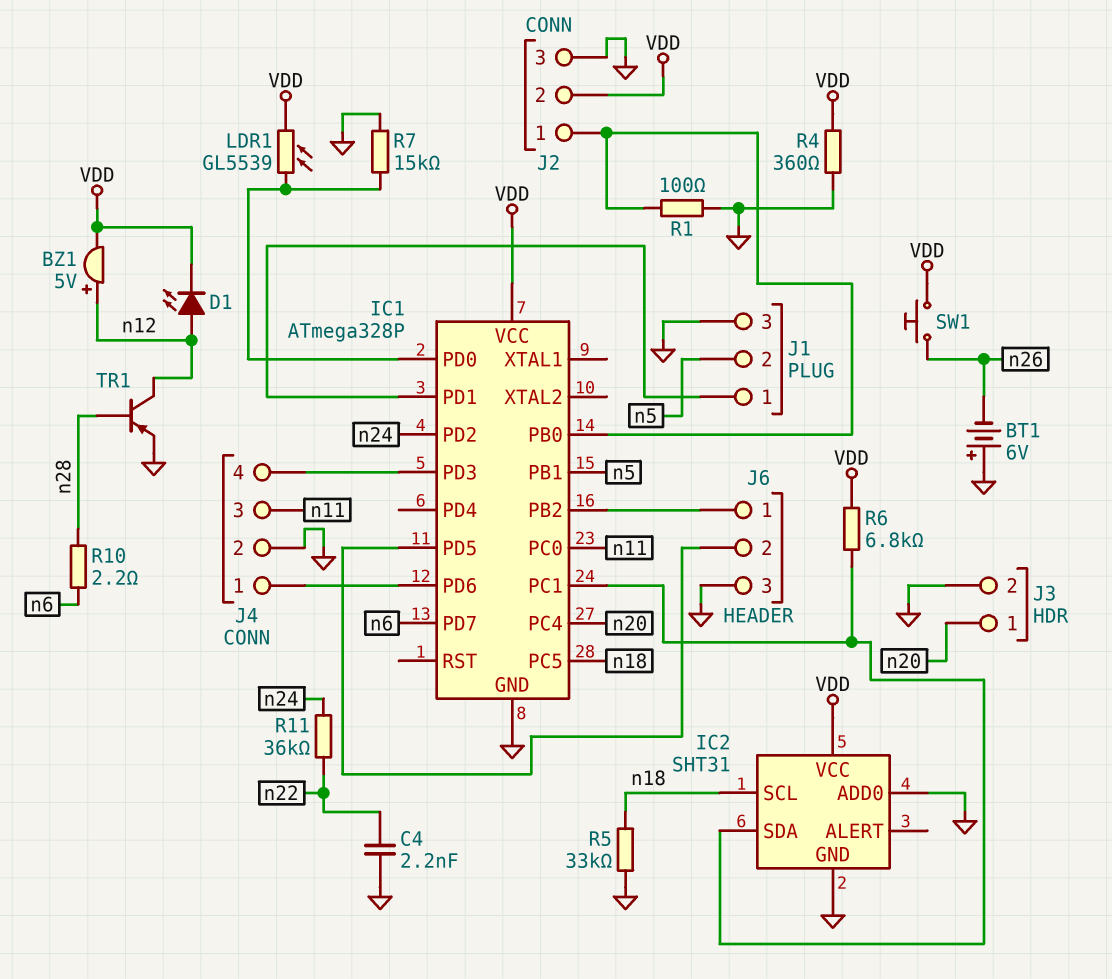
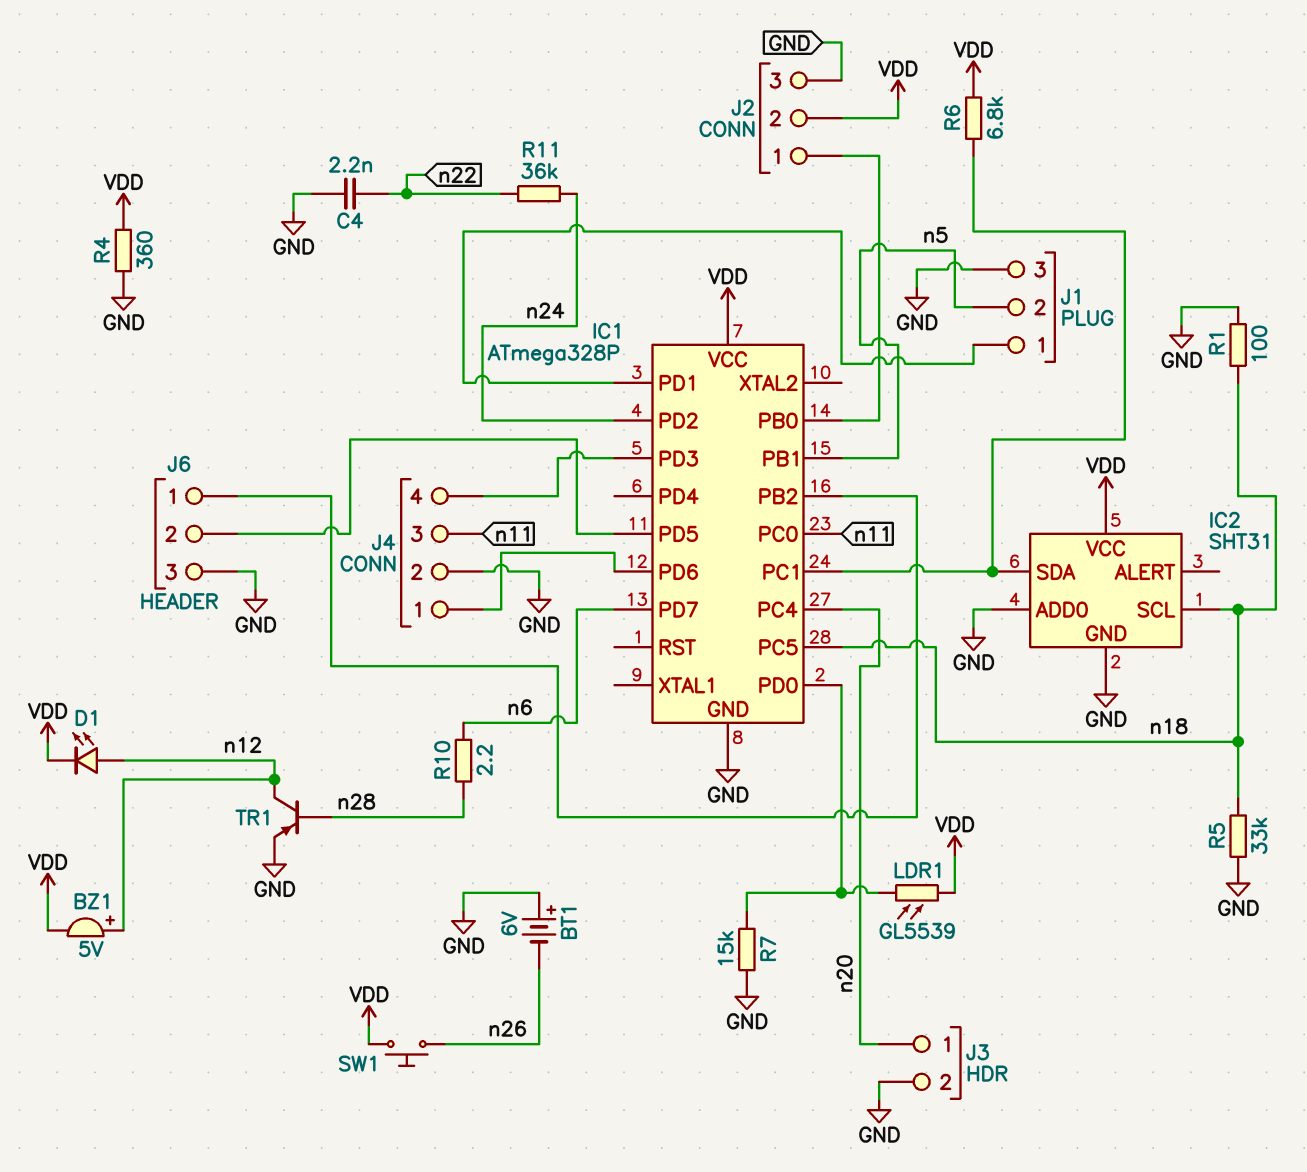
R1: 100 (GND, IC1/PB0) -> 100 (GND, n18)

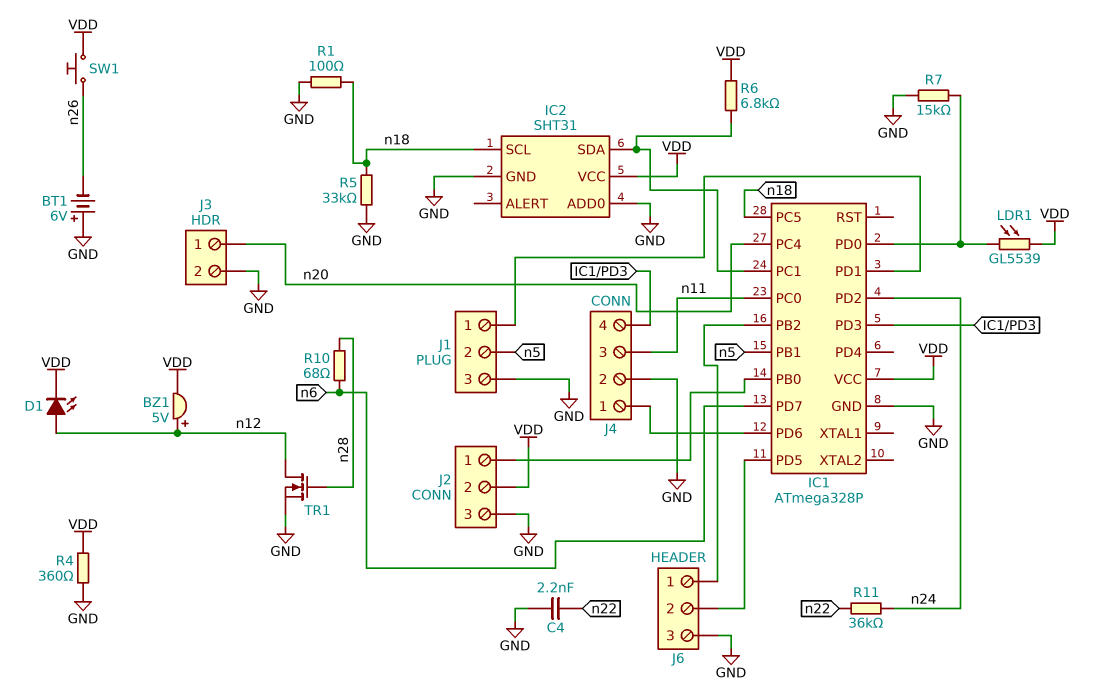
R10: 2.2 (n6, n28) -> 68 (n6, n28)
TR1: PNP (B n28, C n12, E GND) -> NMOS (G n28, D n12, S GND)

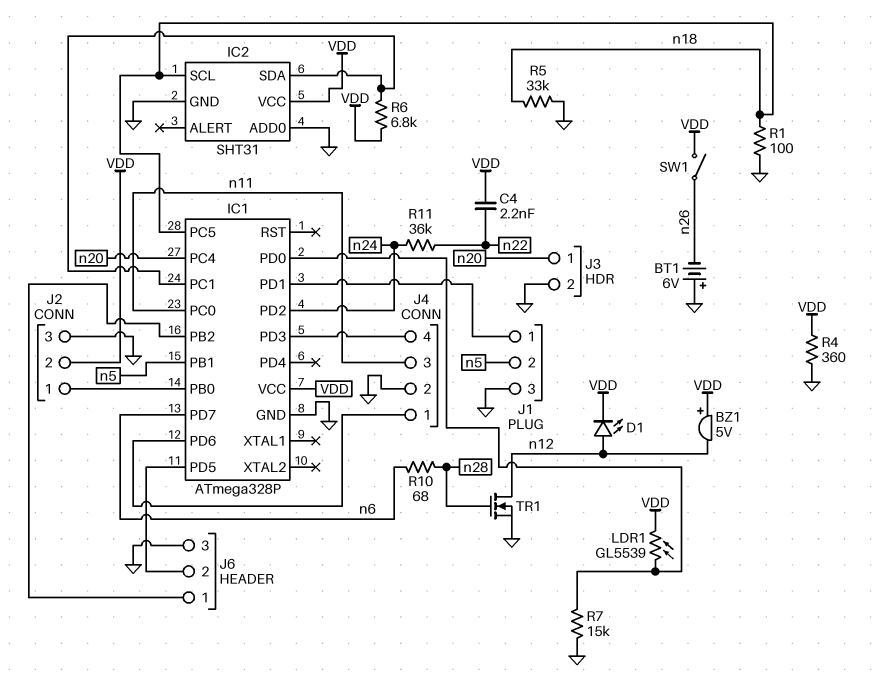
BZ1: buzzer 5V (plus n12, minus VDD) -> buzzer 5V (plus VDD, minus n12)
C4: 2.2nF (GND, n22) -> 2.2nF (VDD, n22)
SW1: button (VDD, n26) -> switch (VDD, n26)

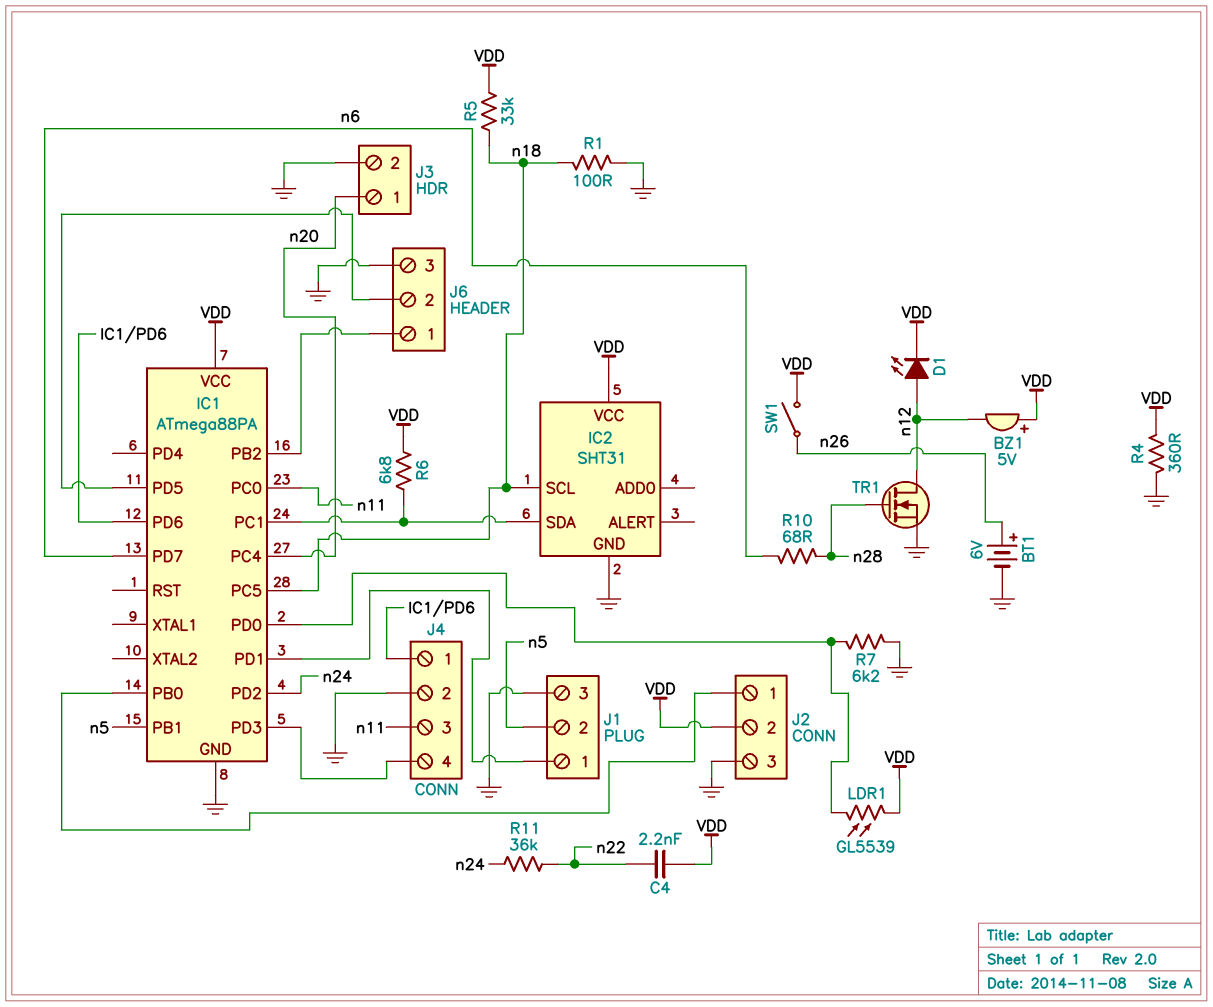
BT1: 6V (plus GND, minus n26) -> 6V (plus n26, minus GND)
IC1: ATmega328P -> ATmega88PA
IC2 pin ADD0: GND -> none
R5: 33k (GND, n18) -> 33k (VDD, n18)
R7: 15k (GND, IC1/PD0) -> 6.2k (GND, IC1/PD0)

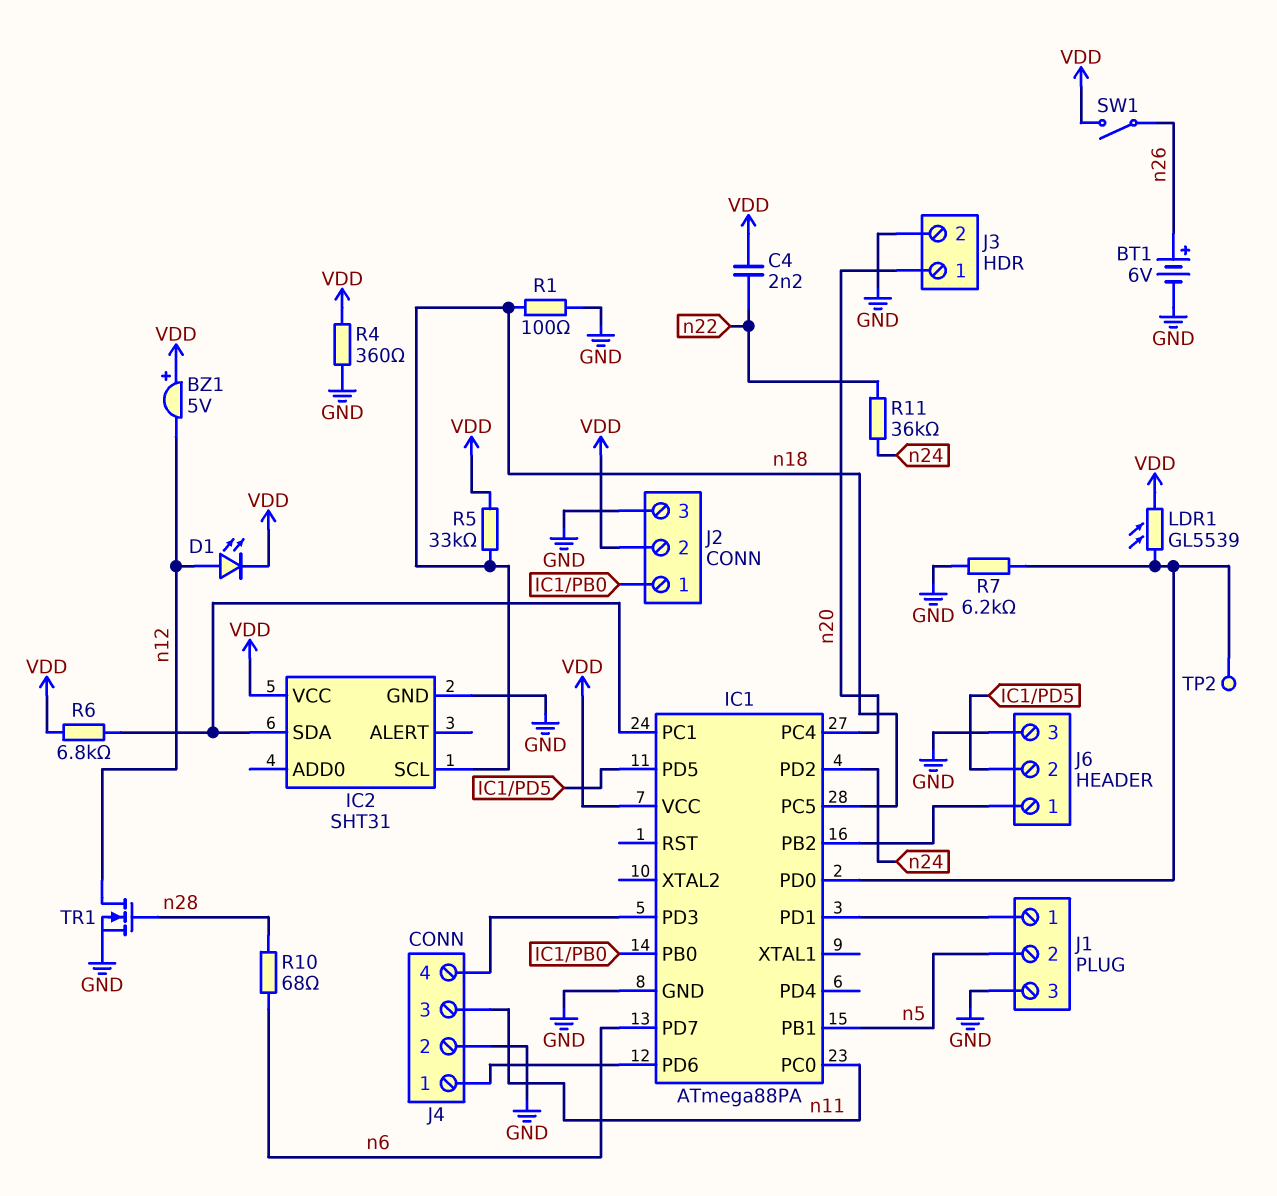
TP2: none -> test point (IC1/PD0)

